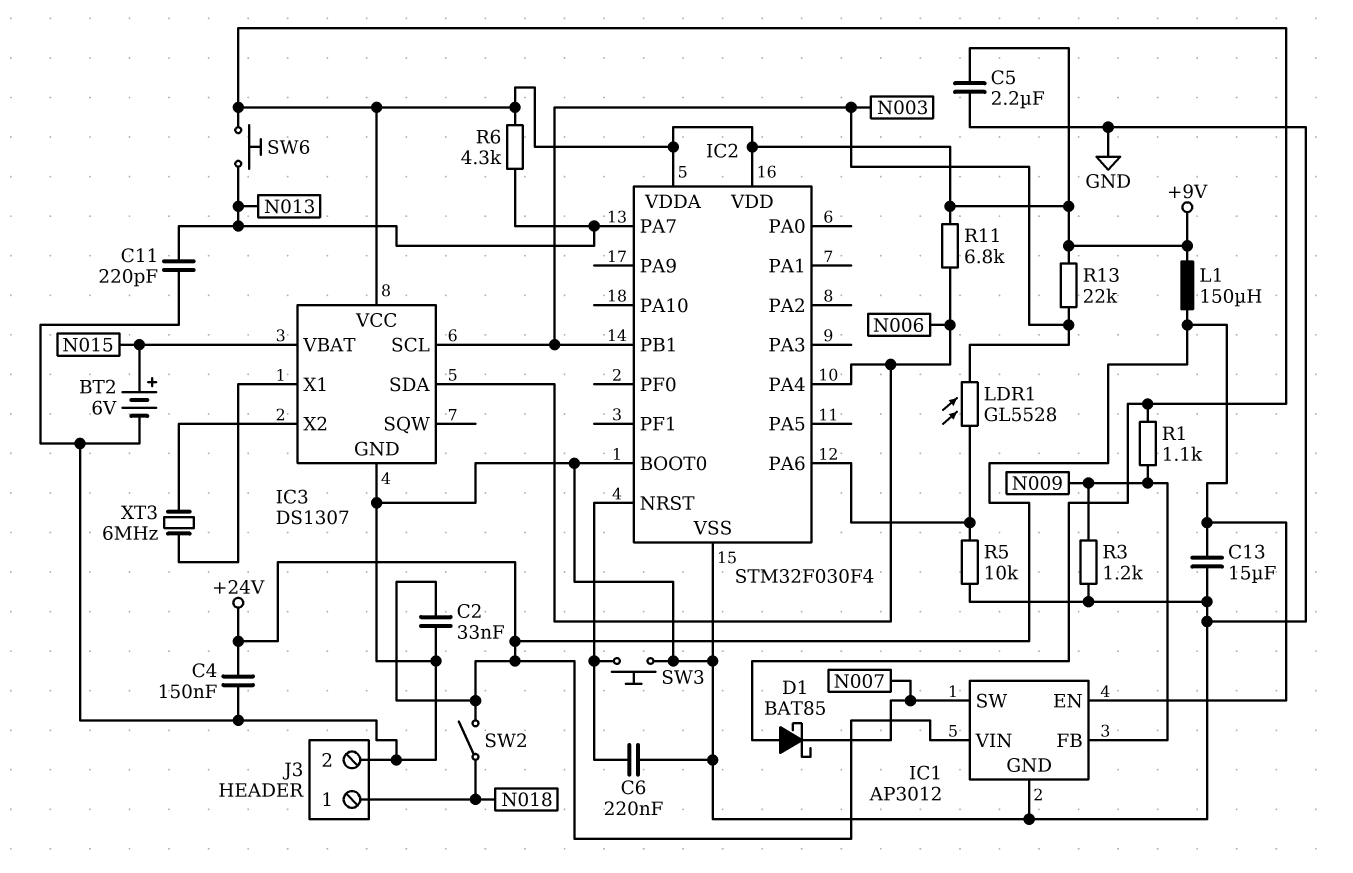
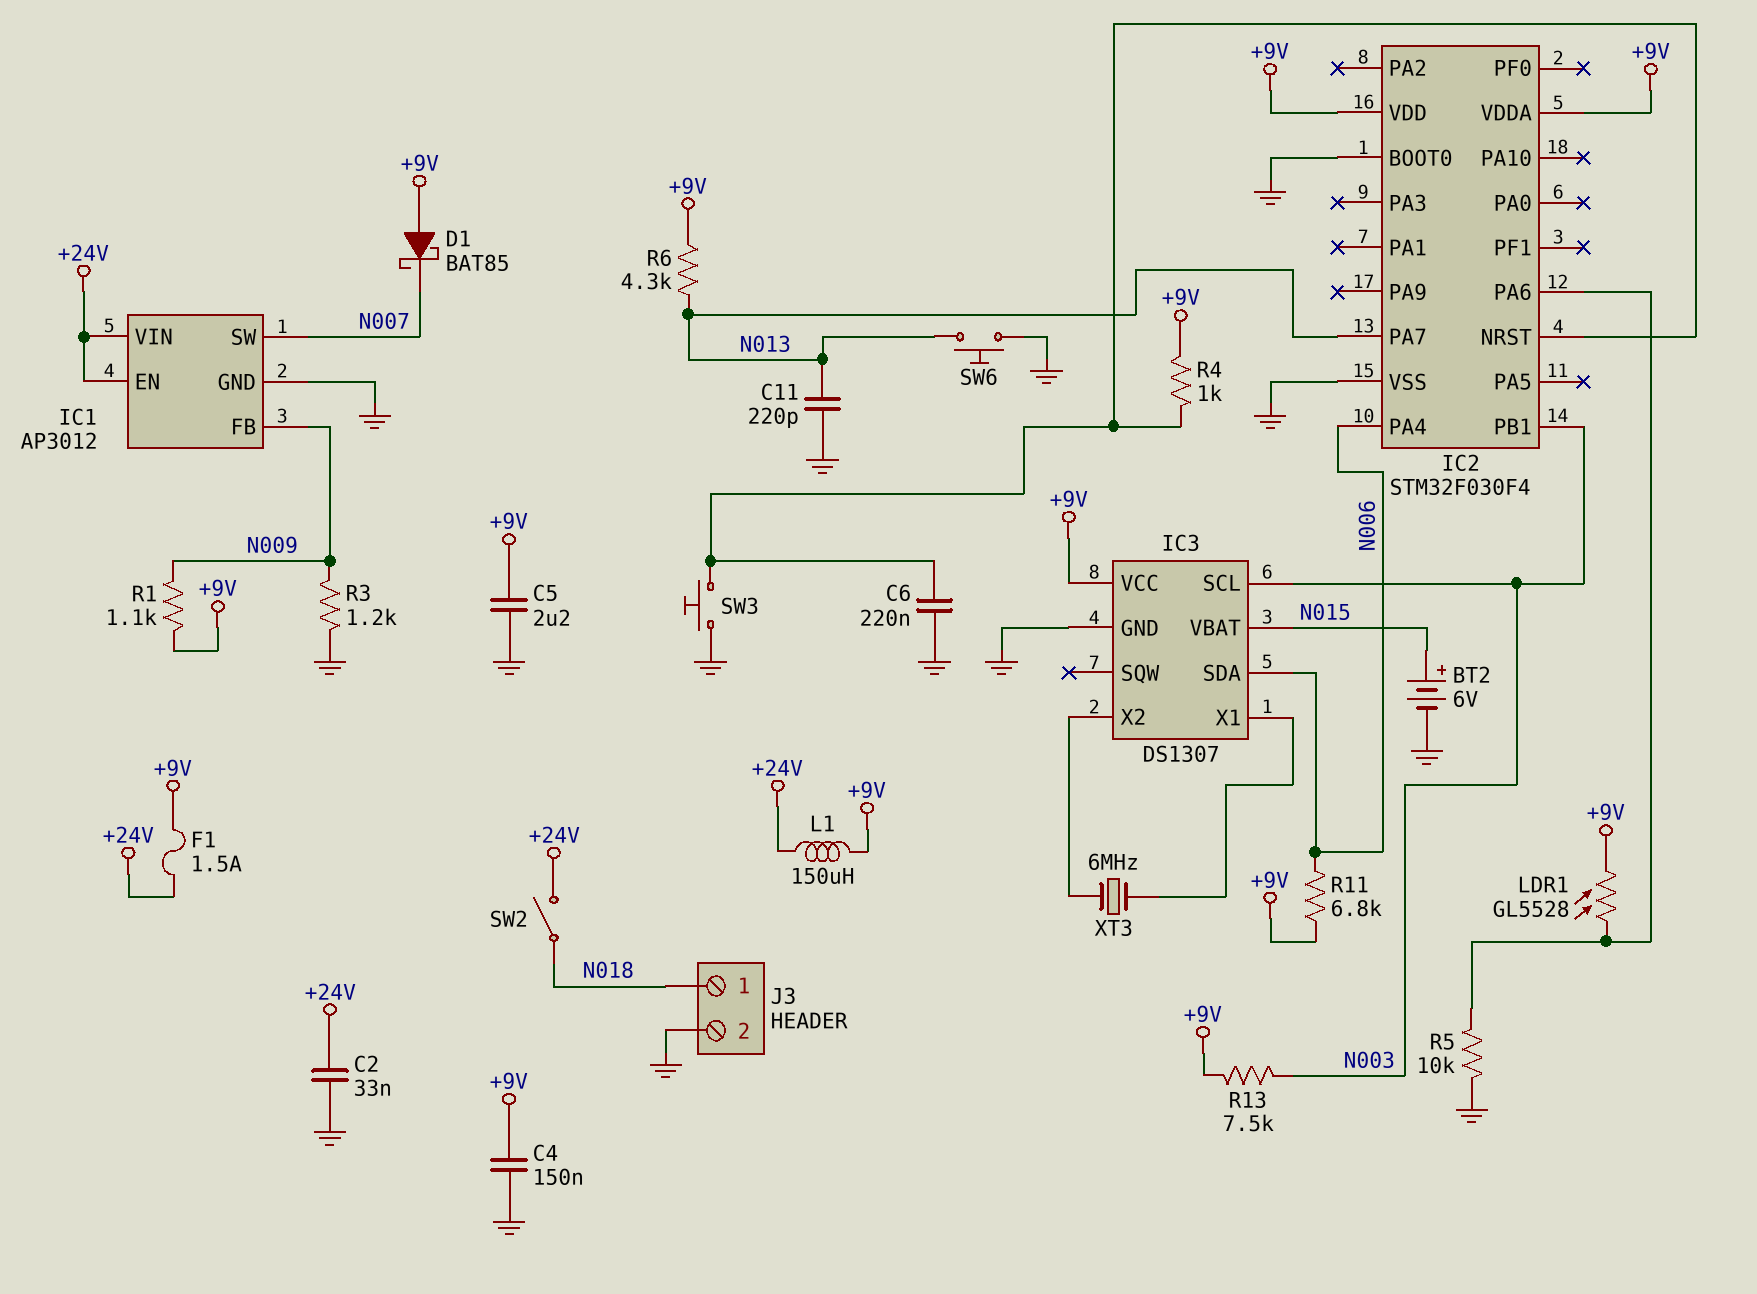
C4: 150nF (+24V, GND) -> 150nF (+9V, GND)
C13: 15uF (+24V, GND) -> none
F1: none -> 1.5A (+9V, +24V)
LDR1: GL5528 (IC2/PA6, N003) -> GL5528 (+9V, IC2/PA6)
R4: none -> 1k (+9V, IC2/NRST)
R13: 22k (+9V, N003) -> 7.5k (+9V, N003)
SW6: button (+9V, N013) -> button (GND, N013)

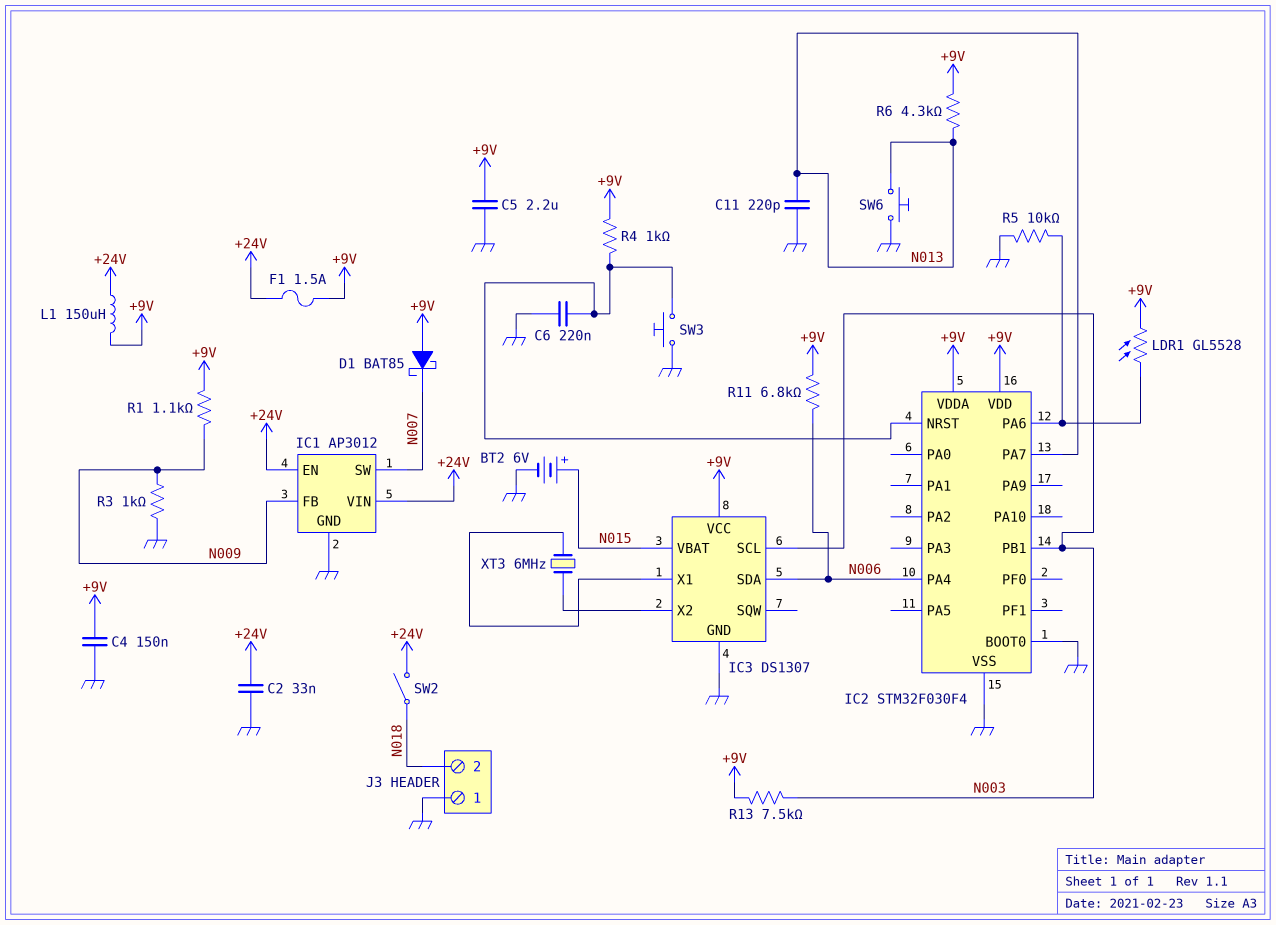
J3 pin 1: N018 -> GND
J3 pin 2: GND -> N018
R3: 1.2k (GND, N009) -> 1k (GND, N009)

